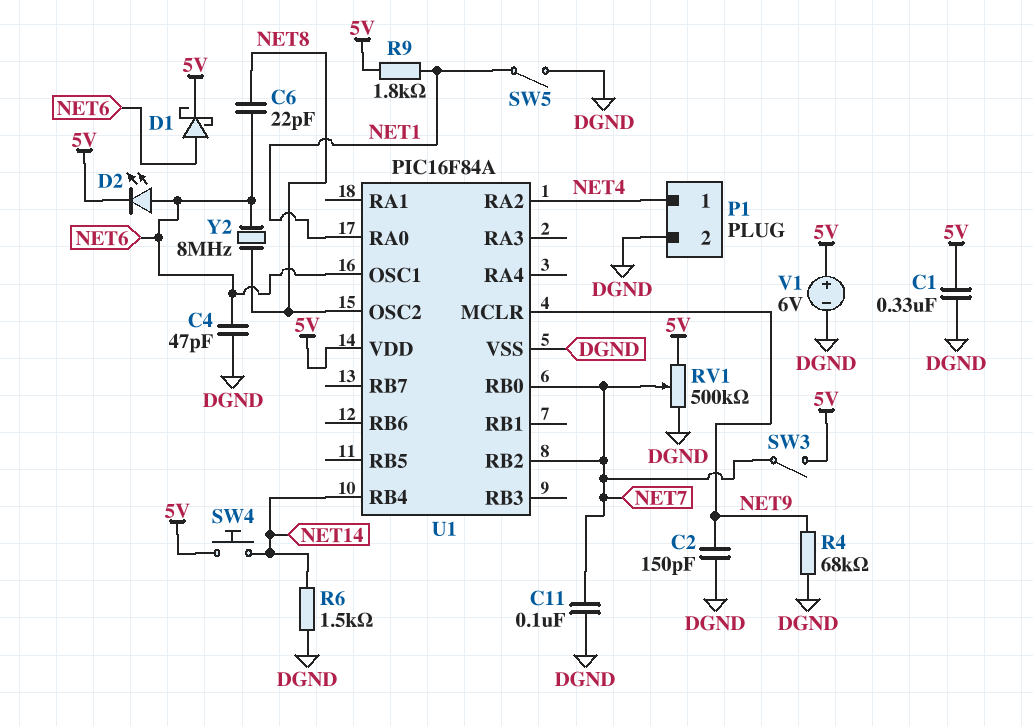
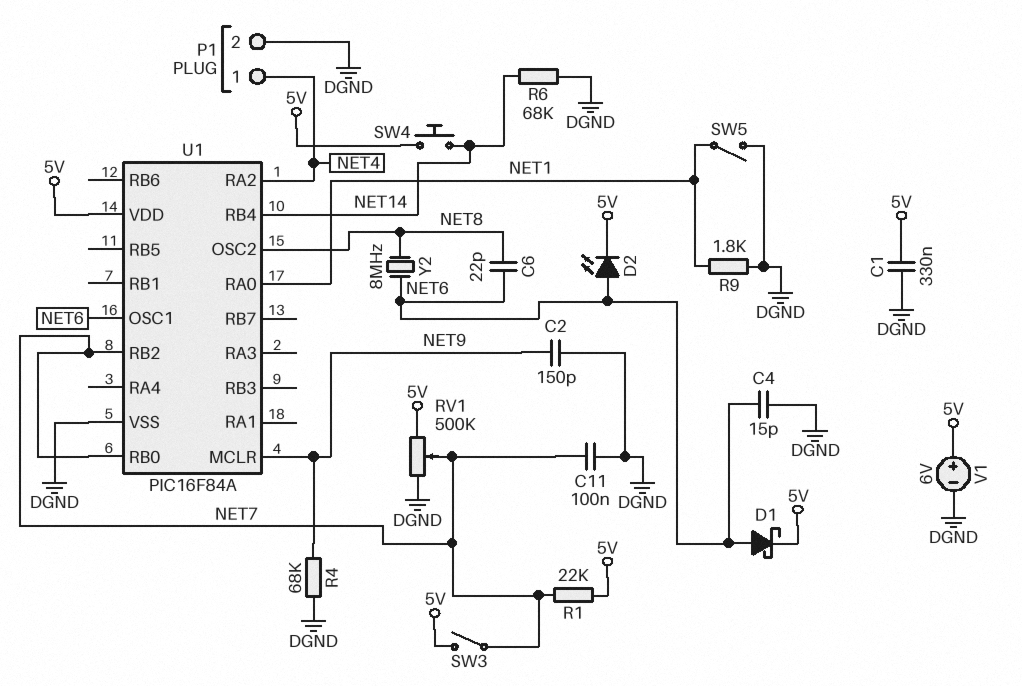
C4: 47pF (DGND, NET6) -> 15pF (DGND, NET6)
R1: none -> 22k (5V, NET7)
R6: 1.5k (DGND, NET14) -> 68k (DGND, NET14)
R9: 1.8k (5V, NET1) -> 1.8k (DGND, NET1)

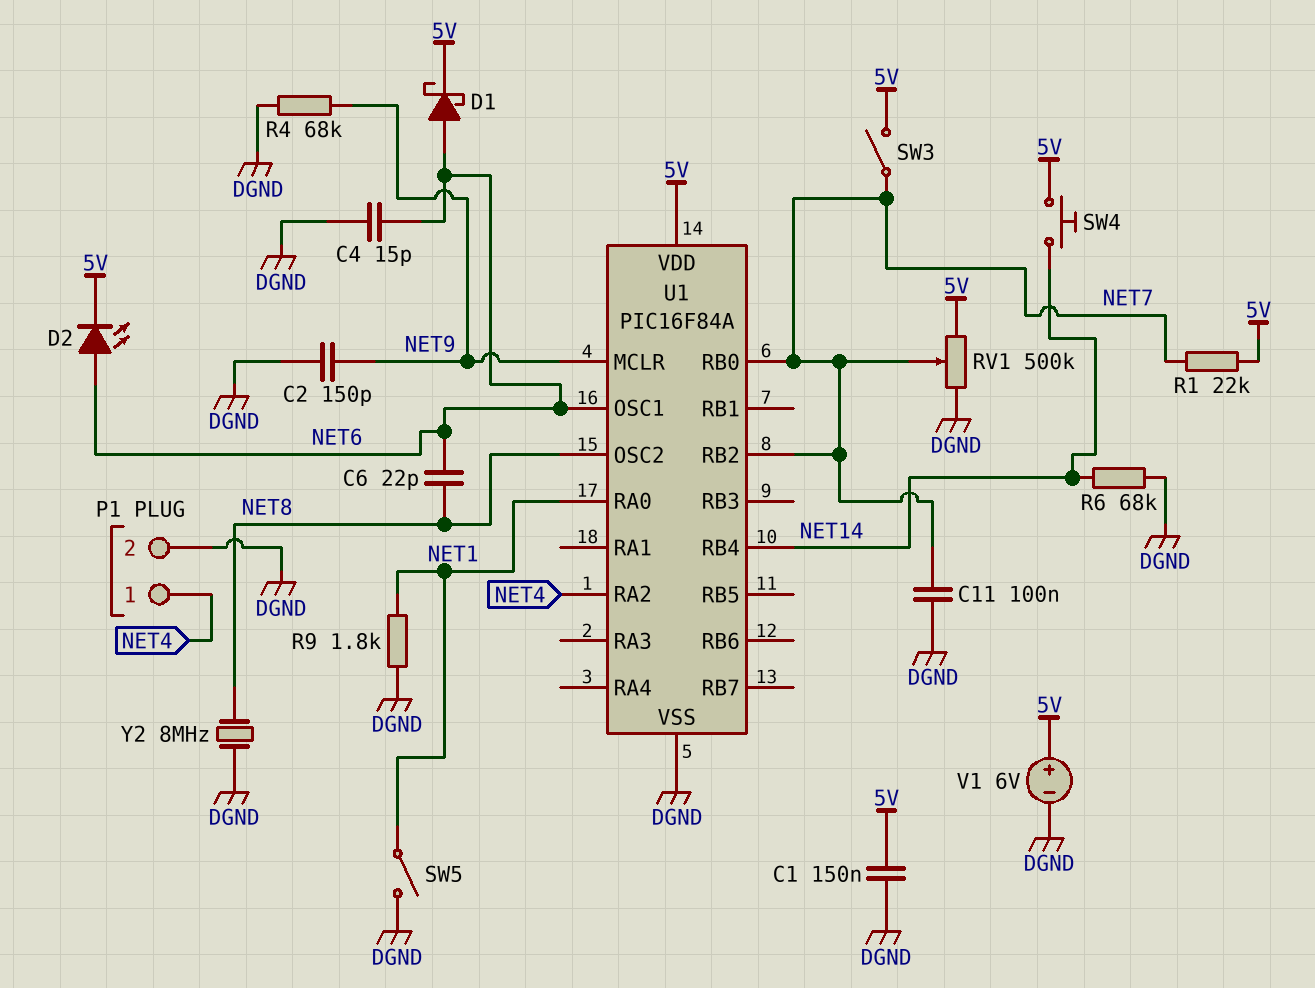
C1: 330nF (5V, DGND) -> 150nF (5V, DGND)
Y2: 8MHz (NET6, NET8) -> 8MHz (DGND, NET8)

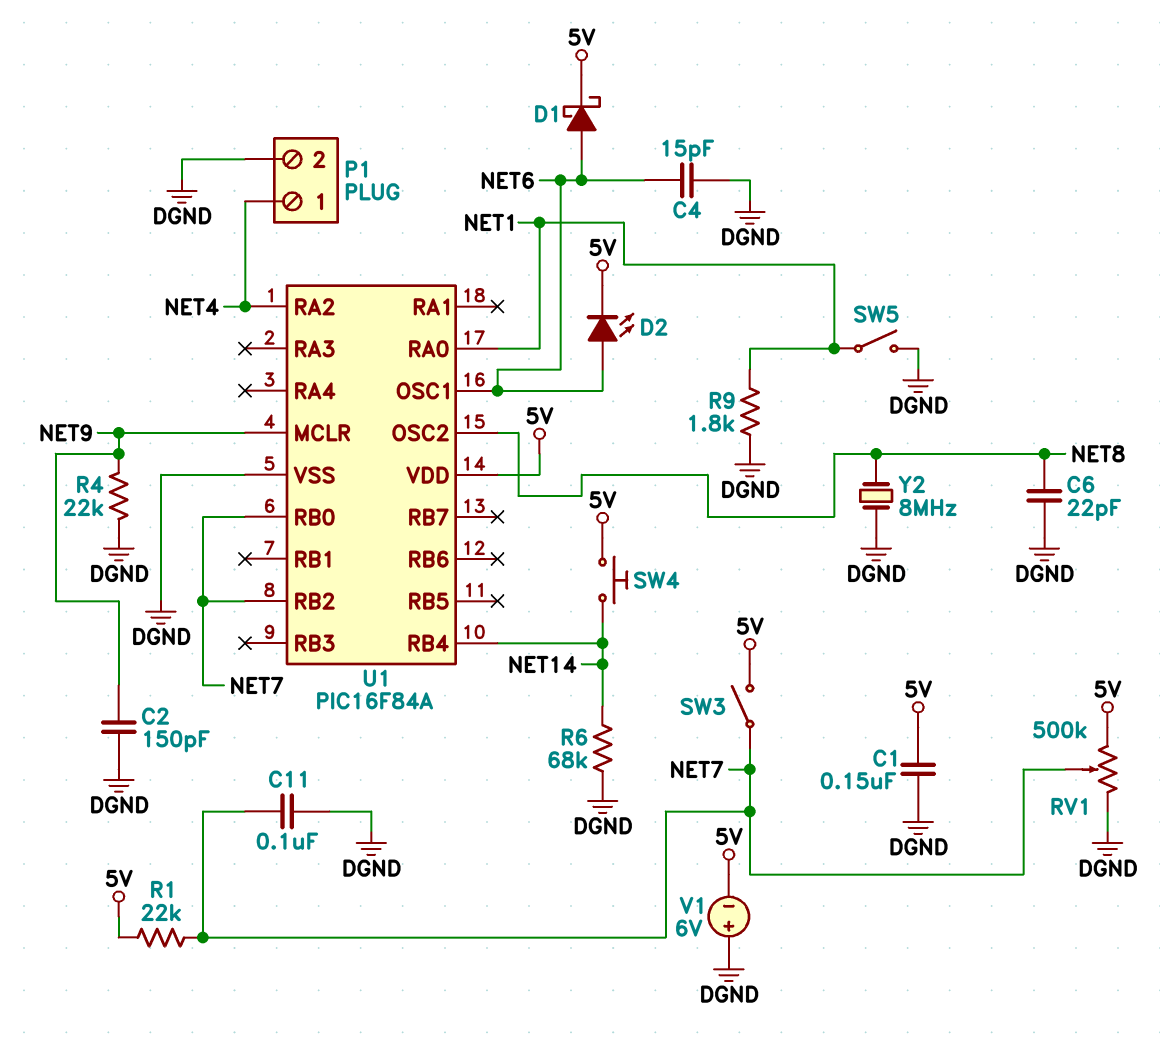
C6: 22pF (NET6, NET8) -> 22pF (DGND, NET8)
R4: 68k (DGND, NET9) -> 22k (DGND, NET9)
V1: 6V (plus 5V, minus DGND) -> 6V (plus DGND, minus 5V)

